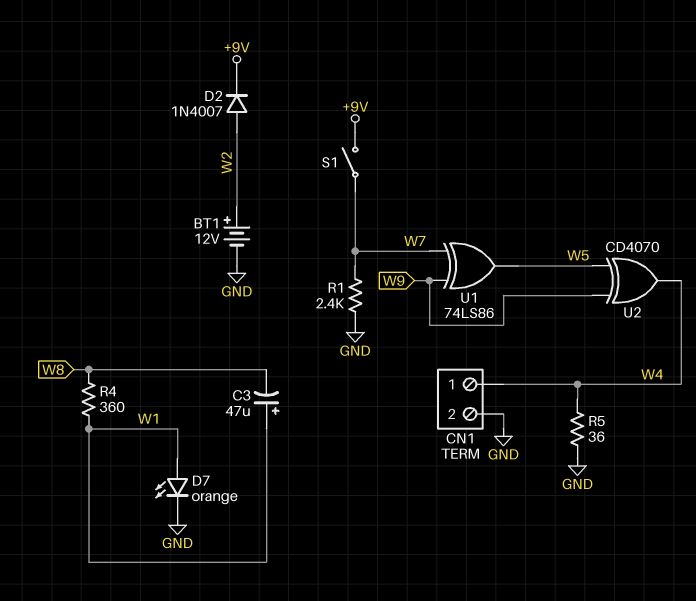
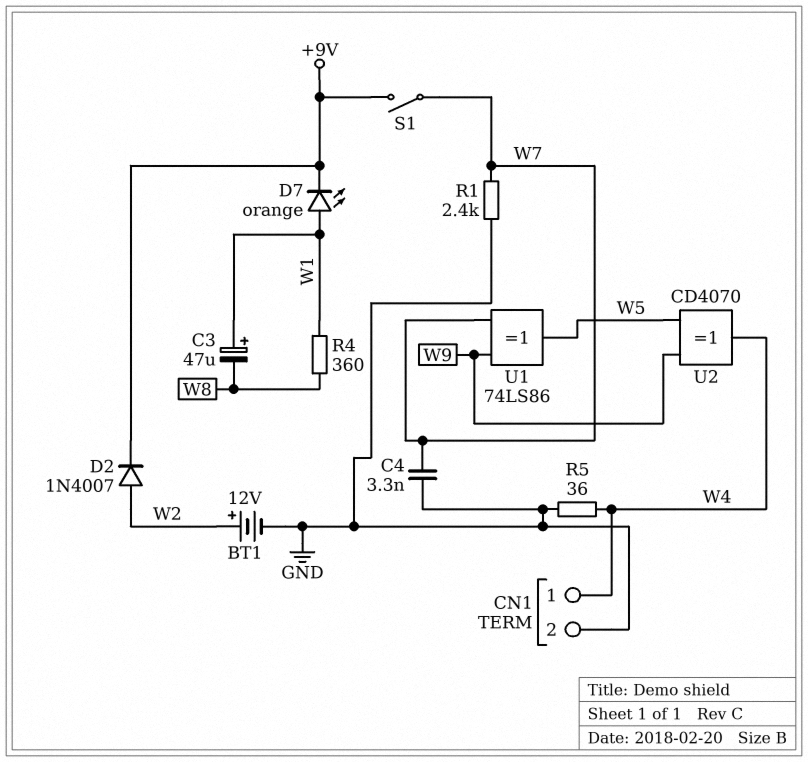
C4: none -> 3.3nF (GND, W7)
D7: LED orange (A W1, K GND) -> LED orange (A W1, K +9V)

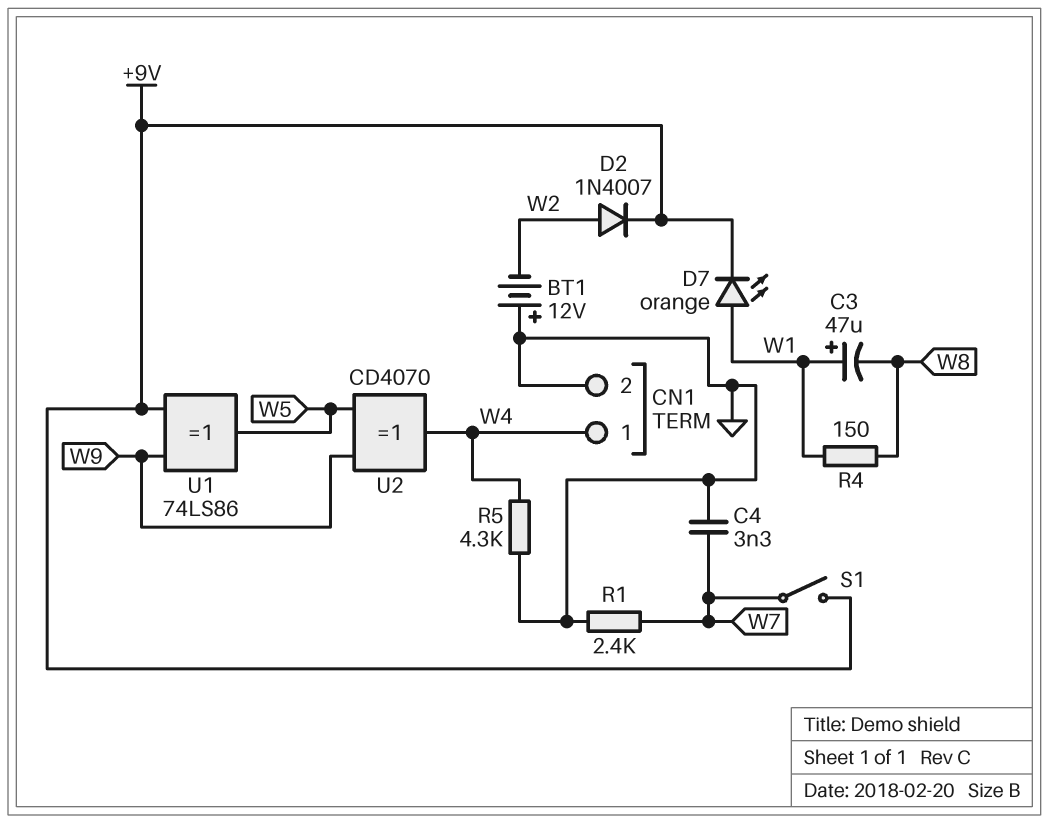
BT1: 12V (plus W2, minus GND) -> 12V (plus GND, minus W2)
R4: 360 (W1, W8) -> 150 (W1, W8)
R5: 36 (GND, W4) -> 4.3k (GND, W4)
U1: XOR 74LS86 (in W7, in W9, out W5) -> XOR 74LS86 (in +9V, in W9, out W5)

